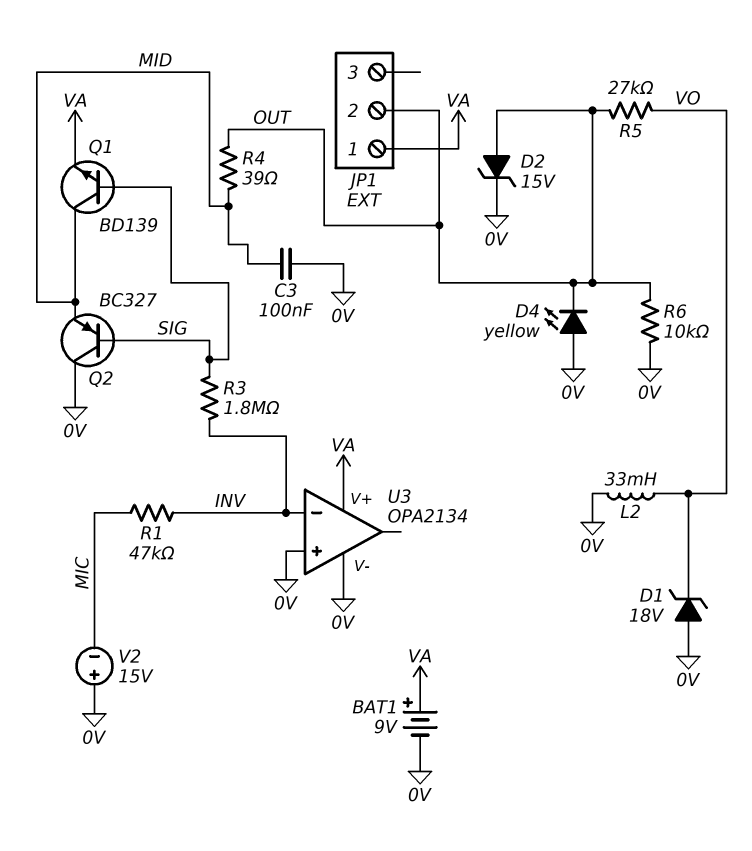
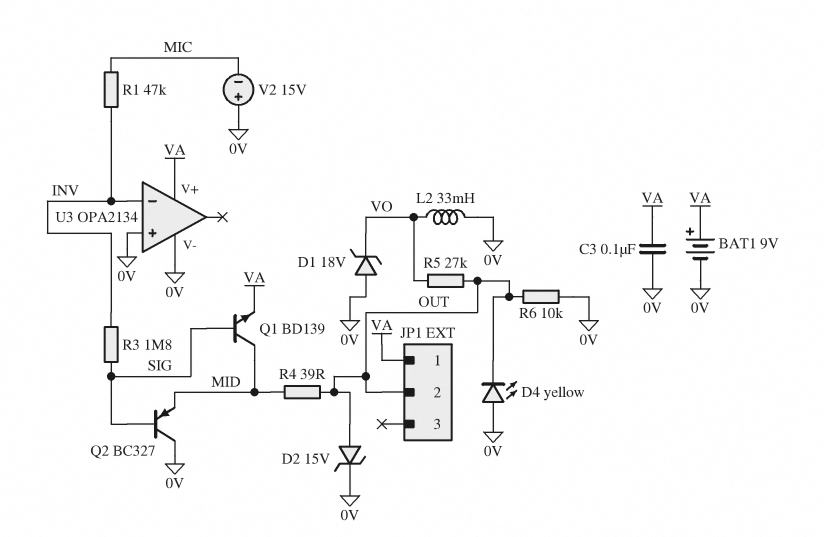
C3: 100nF (0V, MID) -> 100nF (0V, VA)

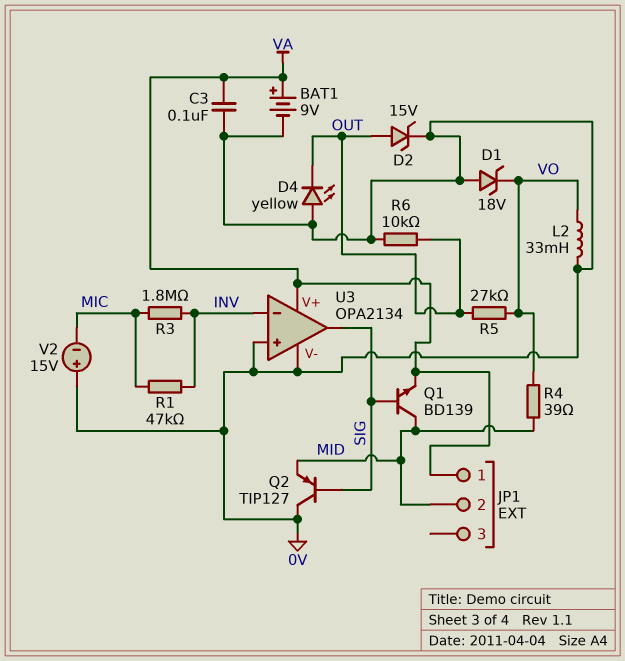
JP1 pin 2: OUT -> MID
Q2: PNP BC327 (B SIG, C 0V, E MID) -> PNP TIP127 (B SIG, C 0V, E MID)
R3: 1.8M (INV, SIG) -> 1.8M (INV, MIC)
R4: 39 (MID, OUT) -> 39 (MID, VO)
U3 pin out: none -> SIG

